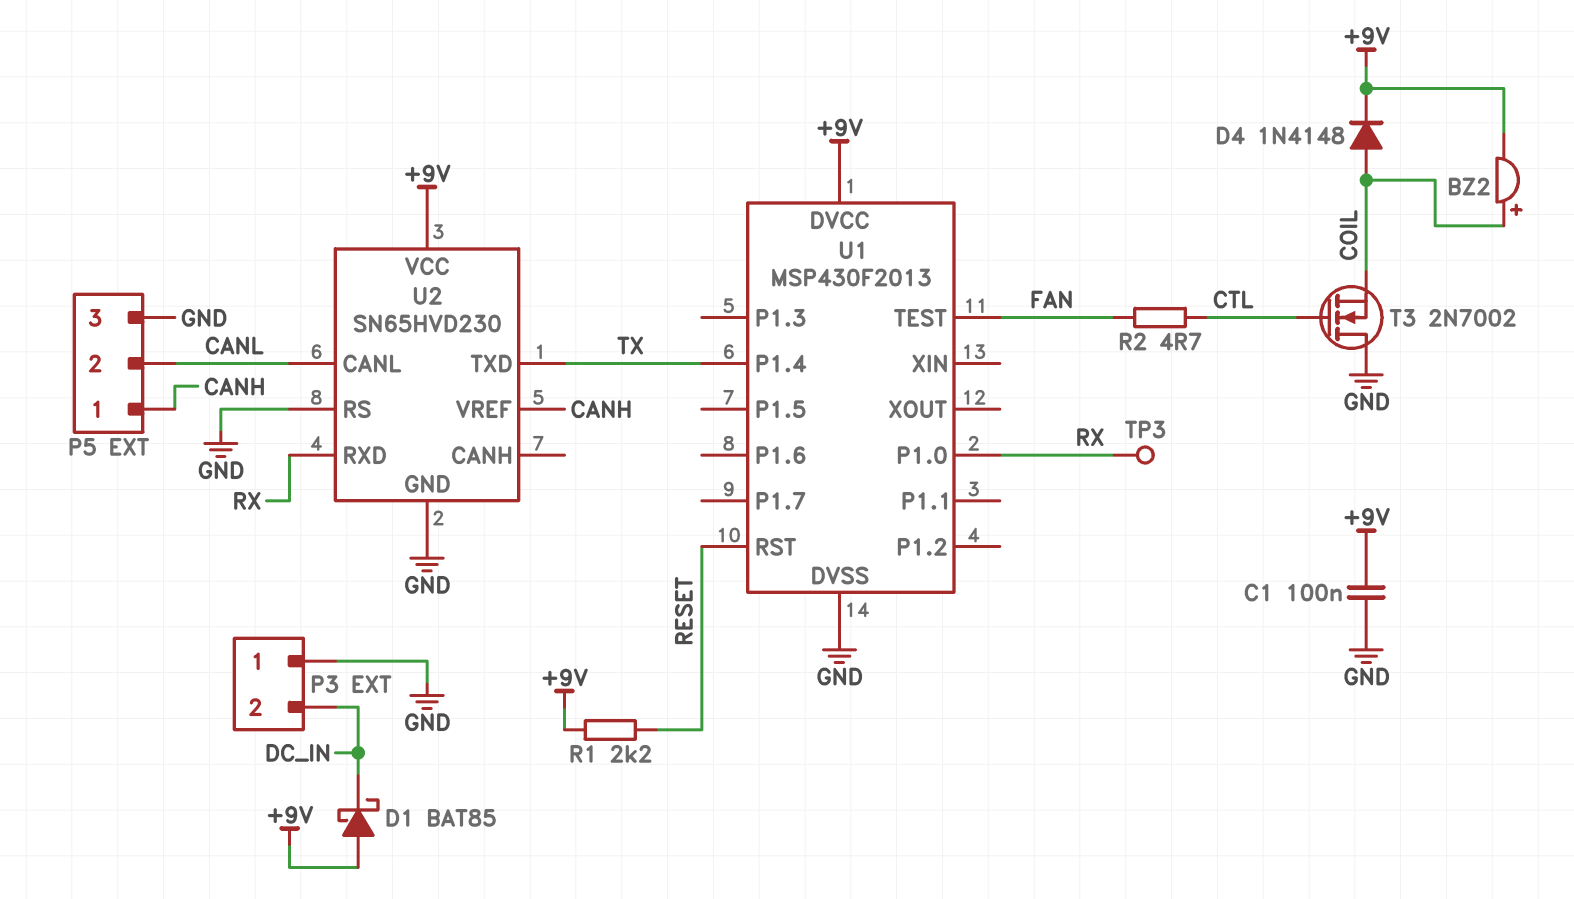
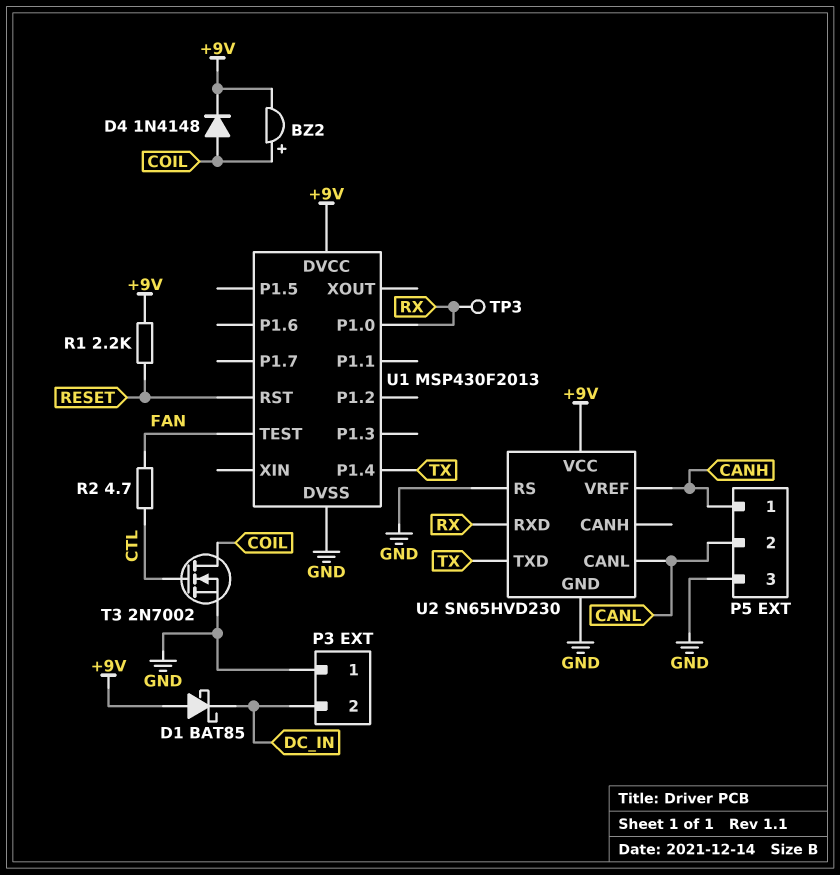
C1: 100nF (+9V, GND) -> none
T3: NMOS 2N7002 (G CTL, D GND, S COIL) -> NMOS 2N7002 (G CTL, D COIL, S GND)

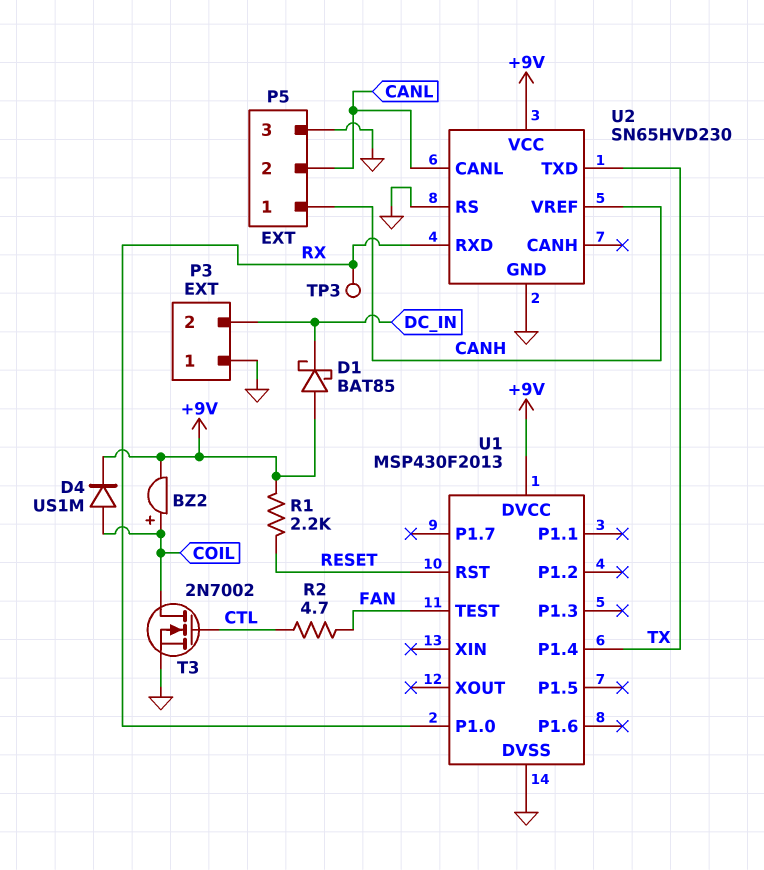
D4: diode 1N4148 (A COIL, K +9V) -> diode US1M (A COIL, K +9V)

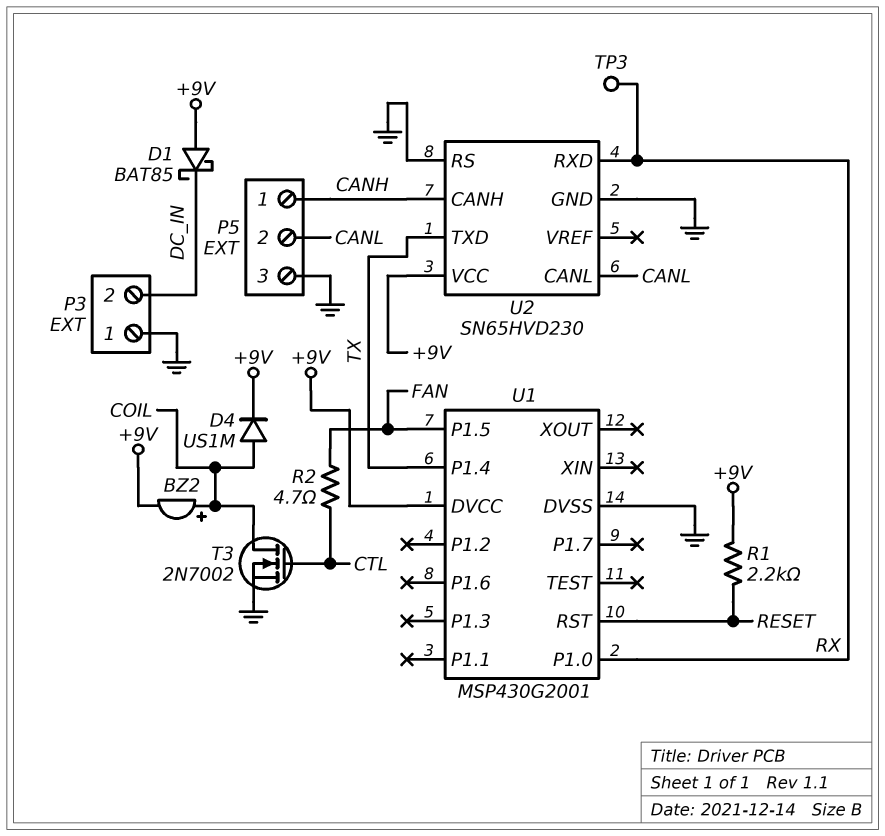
U1: MSP430F2013 -> MSP430G2001
U1 pin P1.5: none -> FAN
U1 pin TEST: FAN -> none
U2 pin CANH: none -> CANH
U2 pin VREF: CANH -> none

